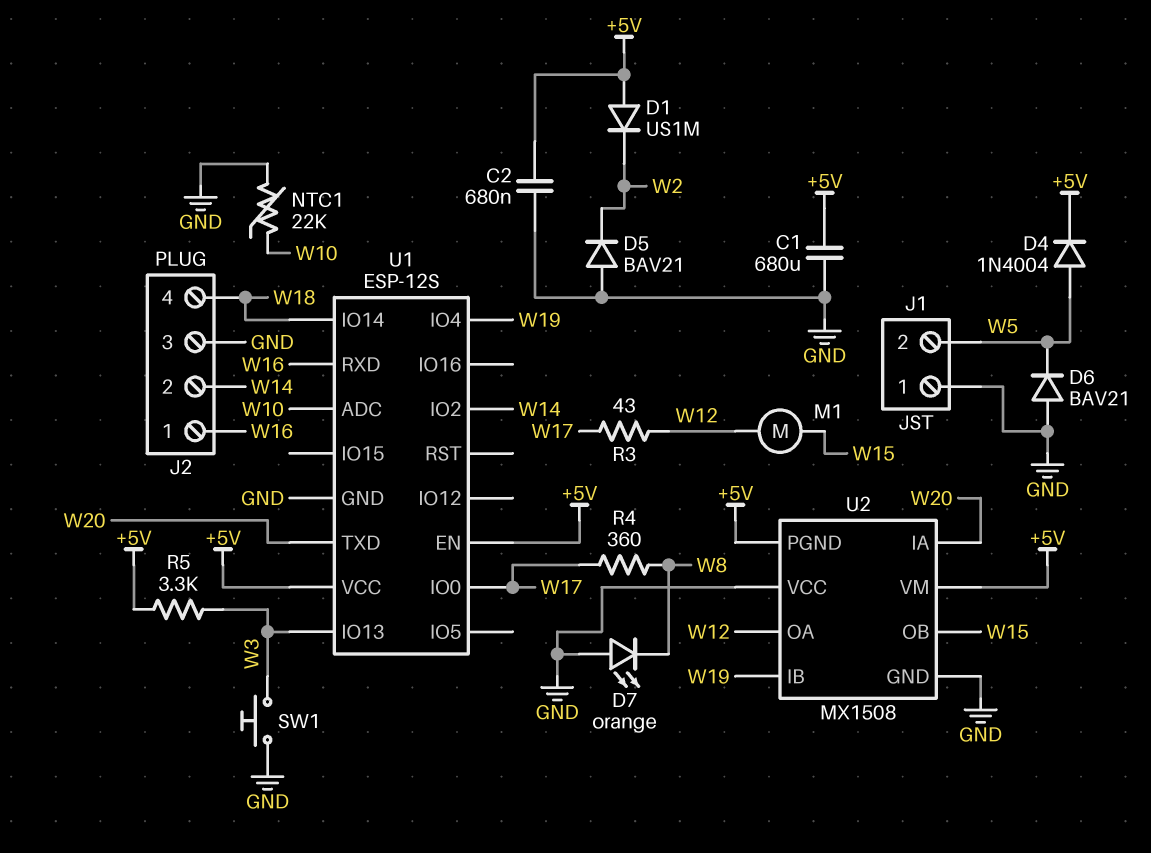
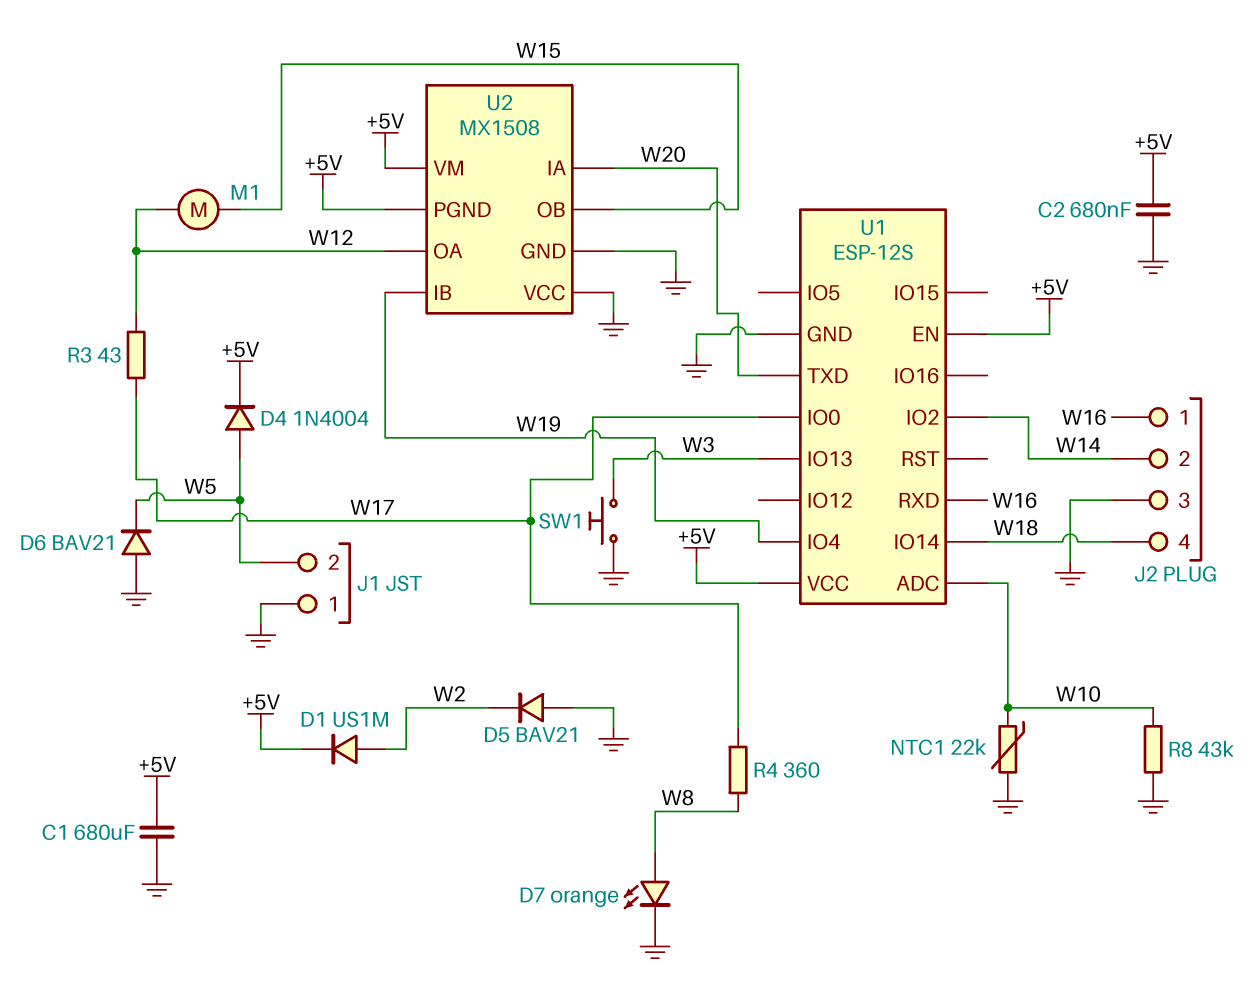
D1: diode US1M (A +5V, K W2) -> diode US1M (A W2, K +5V)
D7: LED orange (A GND, K W8) -> LED orange (A W8, K GND)
R5: 3.3k (+5V, W3) -> none
R8: none -> 43k (GND, W10)

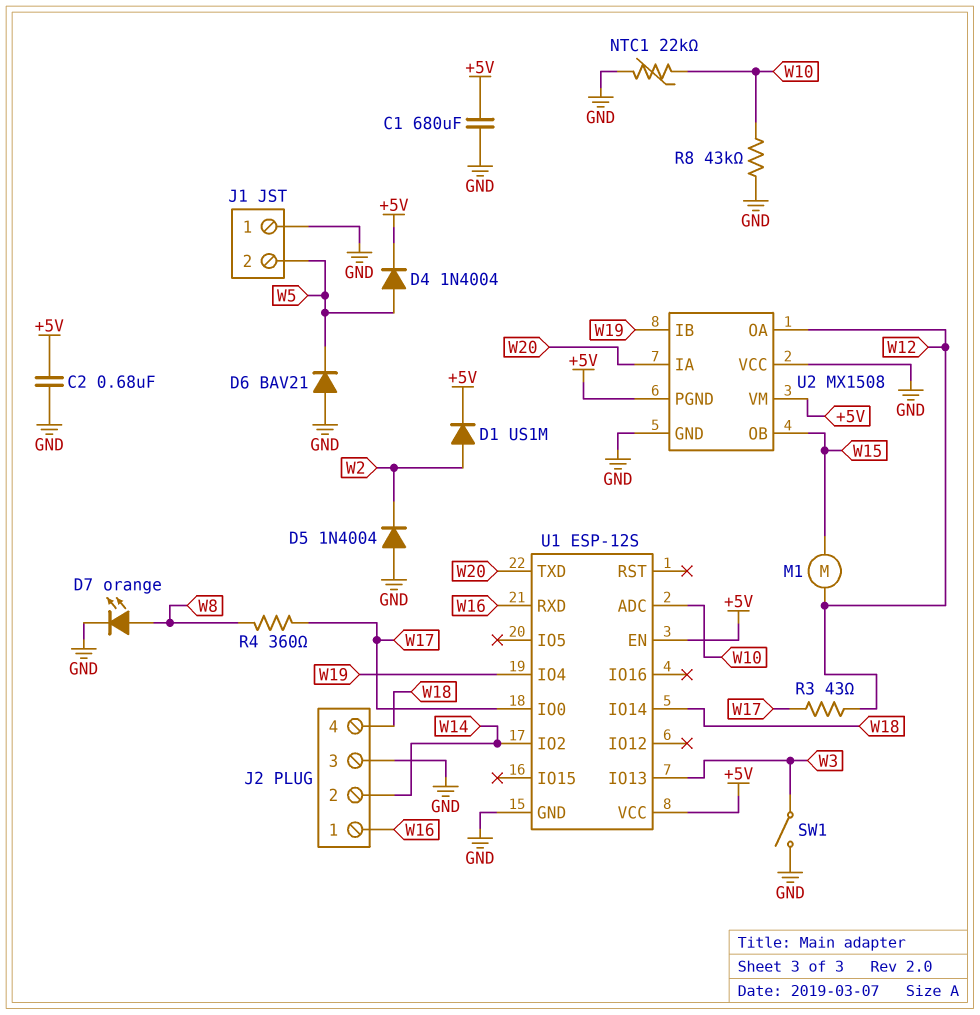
D5: diode BAV21 (A GND, K W2) -> diode 1N4004 (A GND, K W2)
SW1: button (GND, W3) -> switch (GND, W3)

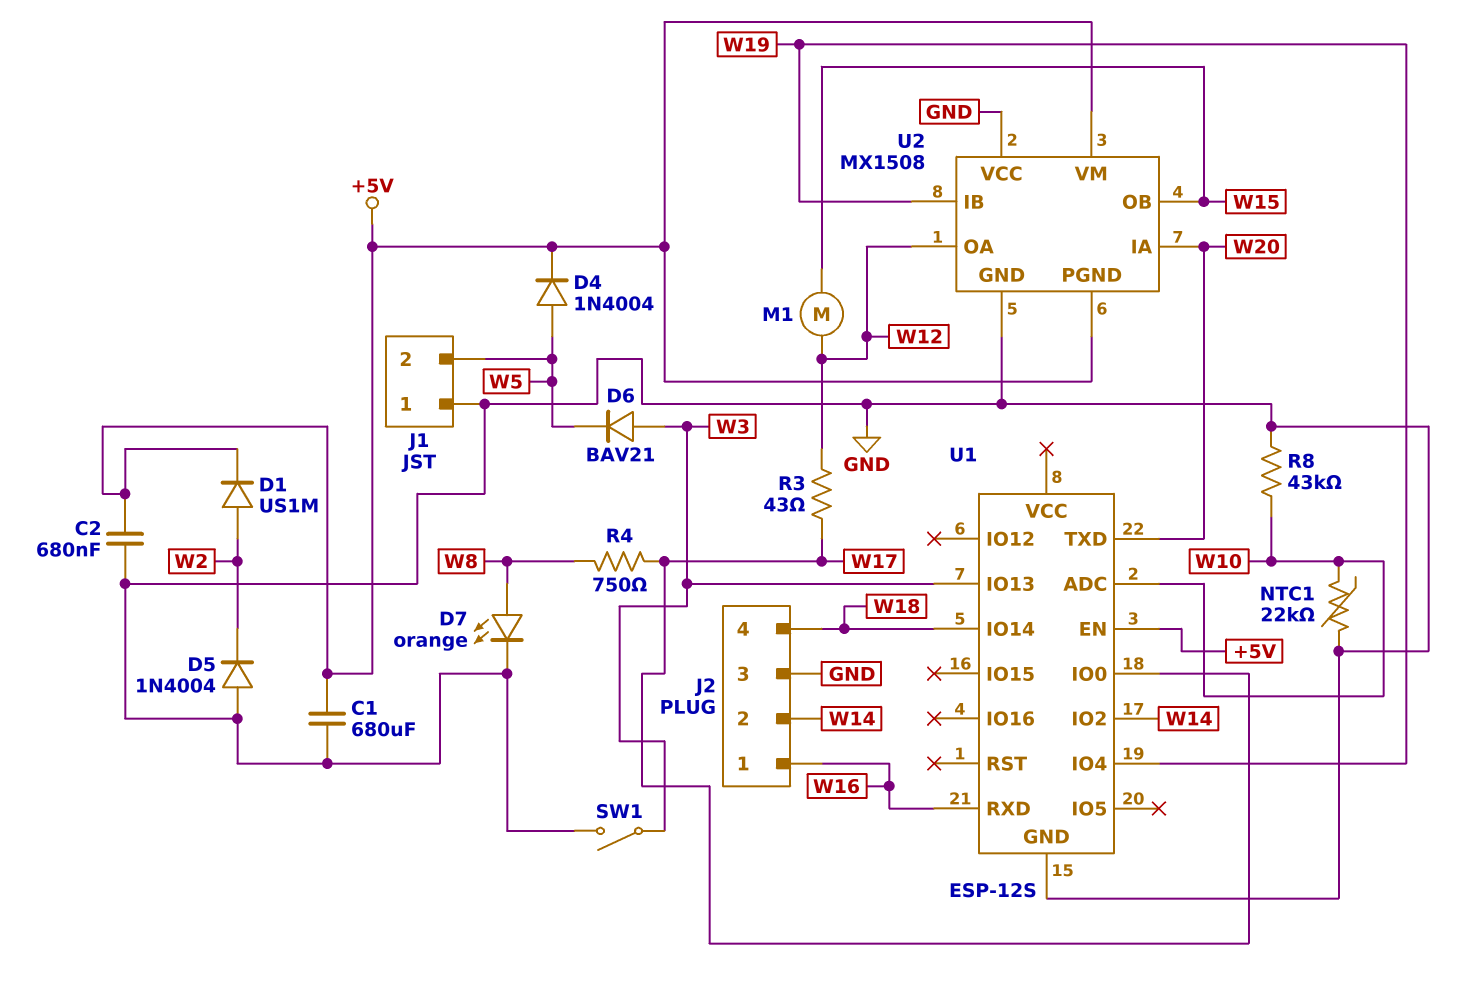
D6: diode BAV21 (A GND, K W5) -> diode BAV21 (A W3, K W5)
R4: 360 (W8, W17) -> 750 (W8, W17)
U1 pin VCC: +5V -> none

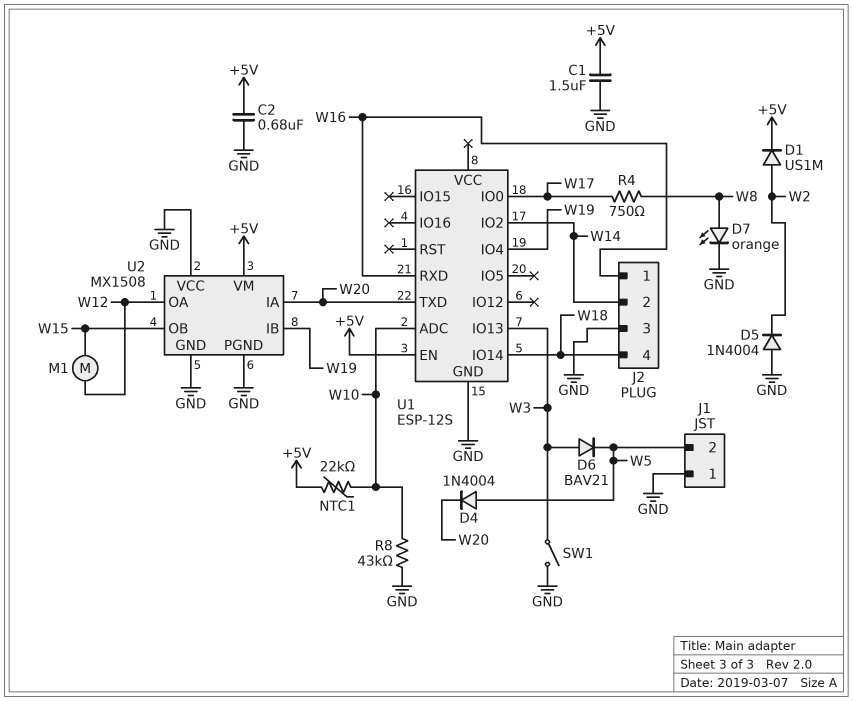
C1: 680uF (+5V, GND) -> 1.5uF (+5V, GND)
D4: diode 1N4004 (A W5, K +5V) -> diode 1N4004 (A W5, K W20)
NTC1: 22k (GND, W10) -> 22k (+5V, W10)
R3: 43 (W12, W17) -> none
U2 pin PGND: +5V -> GND

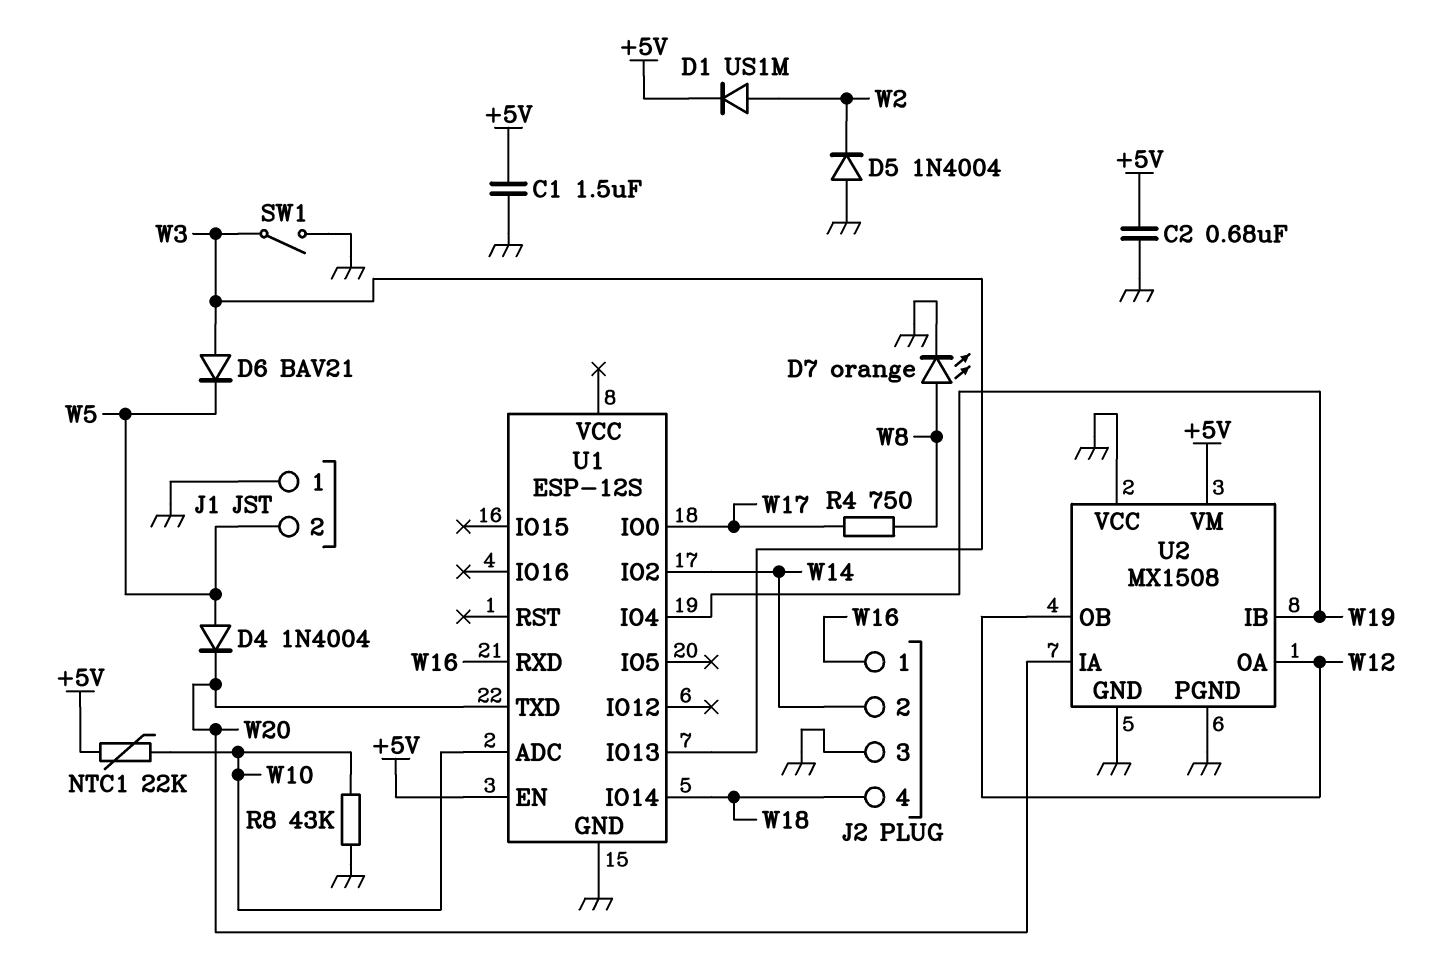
M1: motor (W12, W15) -> none
U2 pin OB: W15 -> W12

